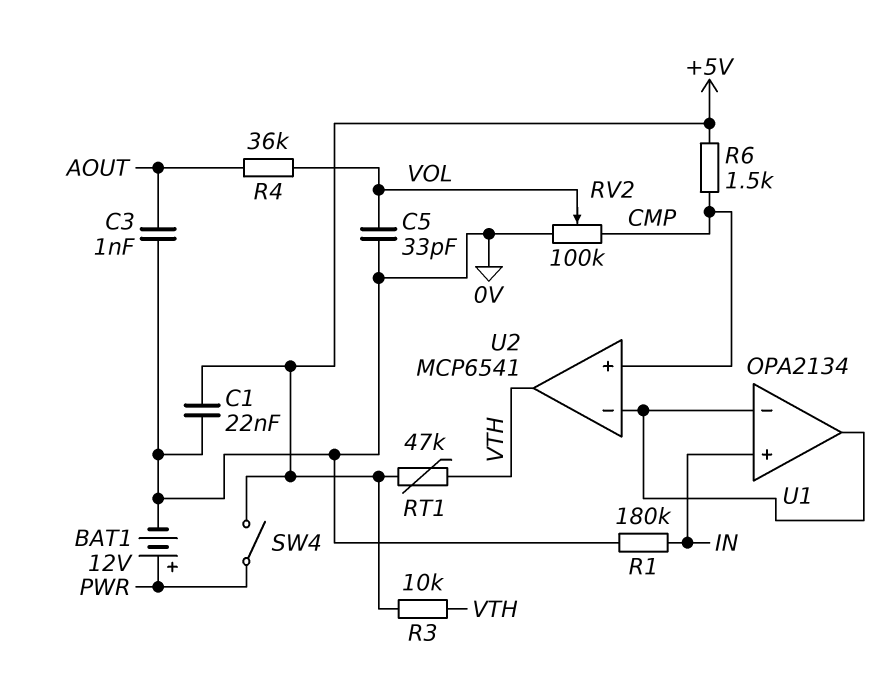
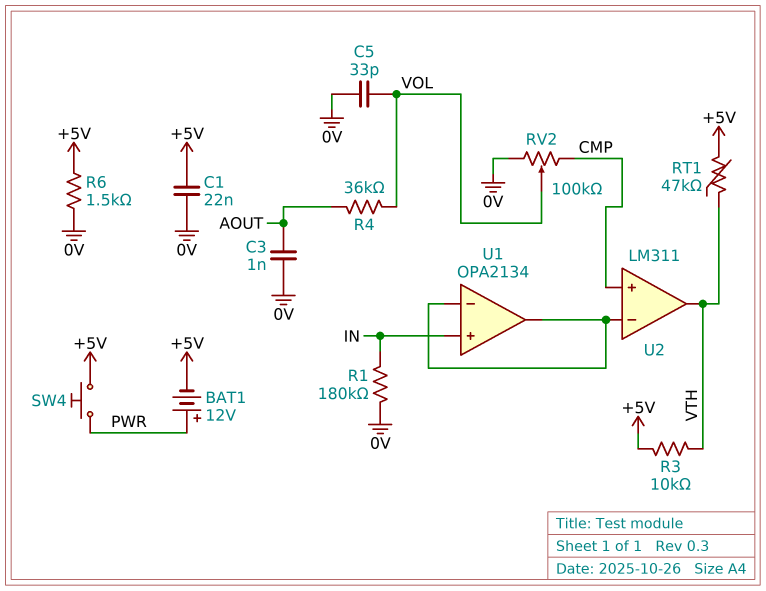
BAT1: 12V (plus PWR, minus 0V) -> 12V (plus PWR, minus +5V)
R6: 1.5k (+5V, CMP) -> 1.5k (+5V, 0V)
SW4: switch (+5V, PWR) -> button (+5V, PWR)
U2: MCP6541 -> LM311

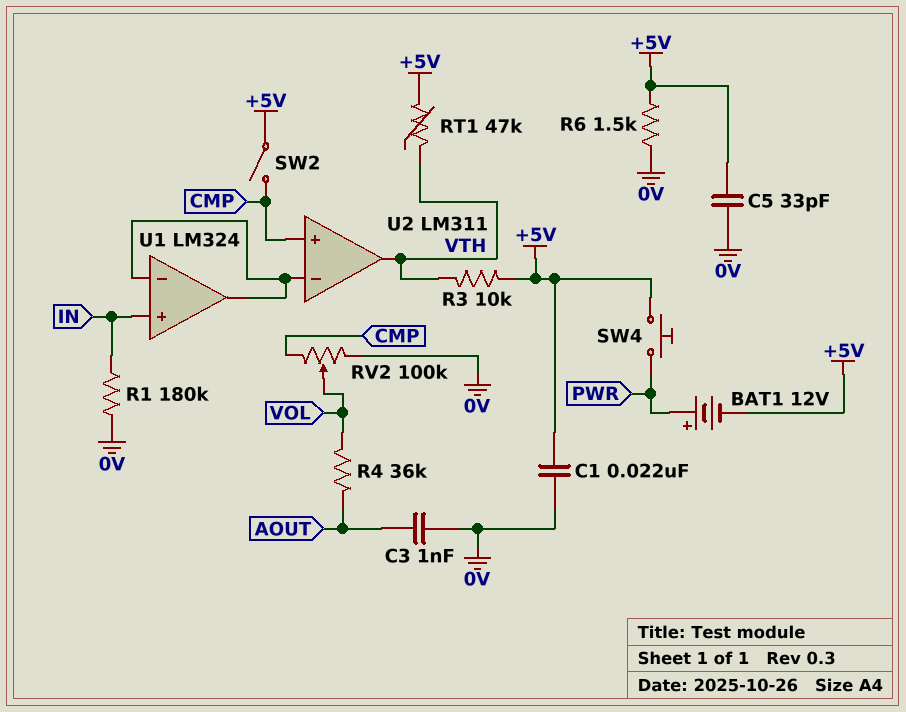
C5: 33pF (0V, VOL) -> 33pF (+5V, 0V)
SW2: none -> switch (+5V, CMP)
U1: OPA2134 -> LM324

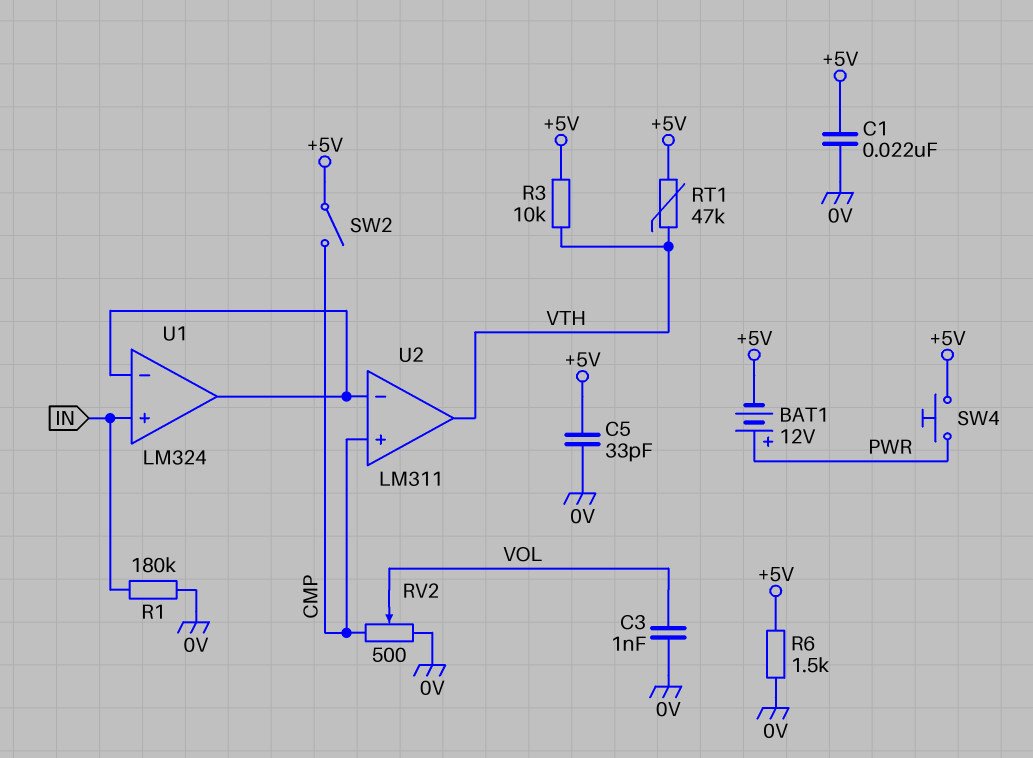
C3: 1nF (0V, AOUT) -> 1nF (0V, VOL)
R4: 36k (AOUT, VOL) -> none
RV2: 100k (0V, CMP, wiper VOL) -> 500 (0V, CMP, wiper VOL)

